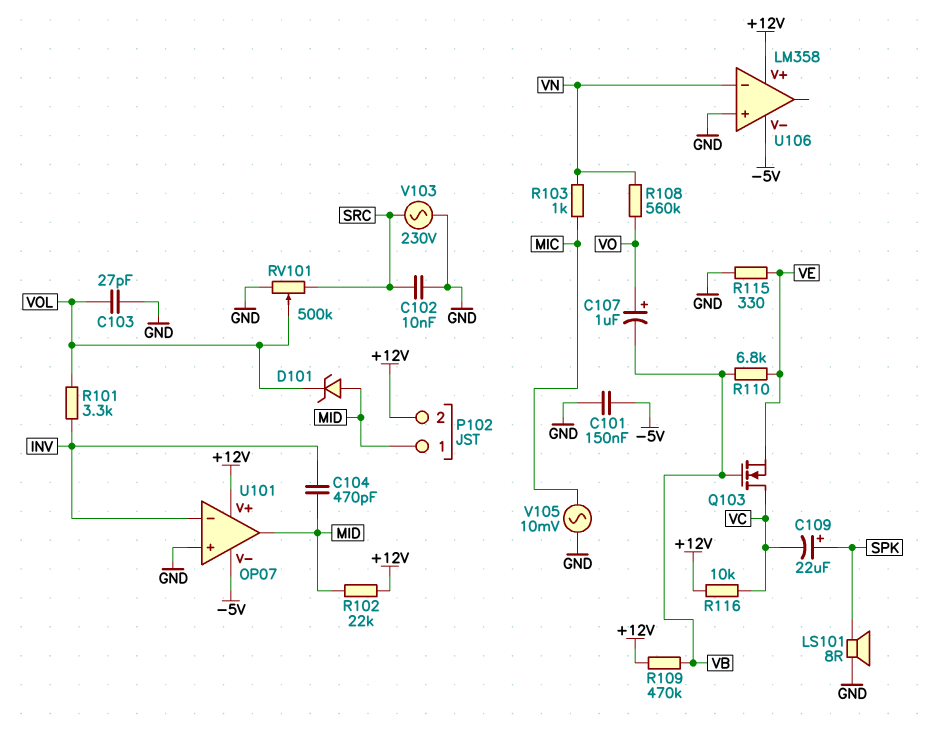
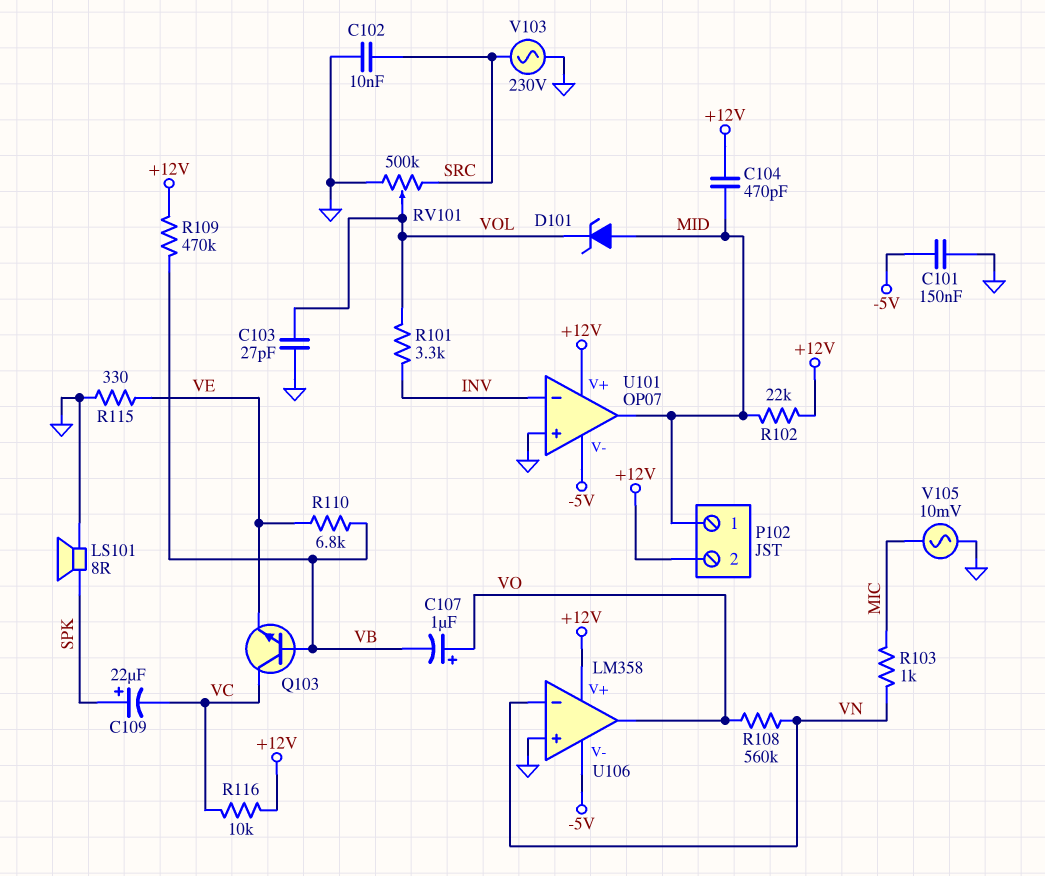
C104: 470pF (INV, MID) -> 470pF (+12V, MID)
Q103: NMOS (G VB, D VC, S VE) -> NPN (B VB, C VC, E VE)
U106 pin out: none -> VO

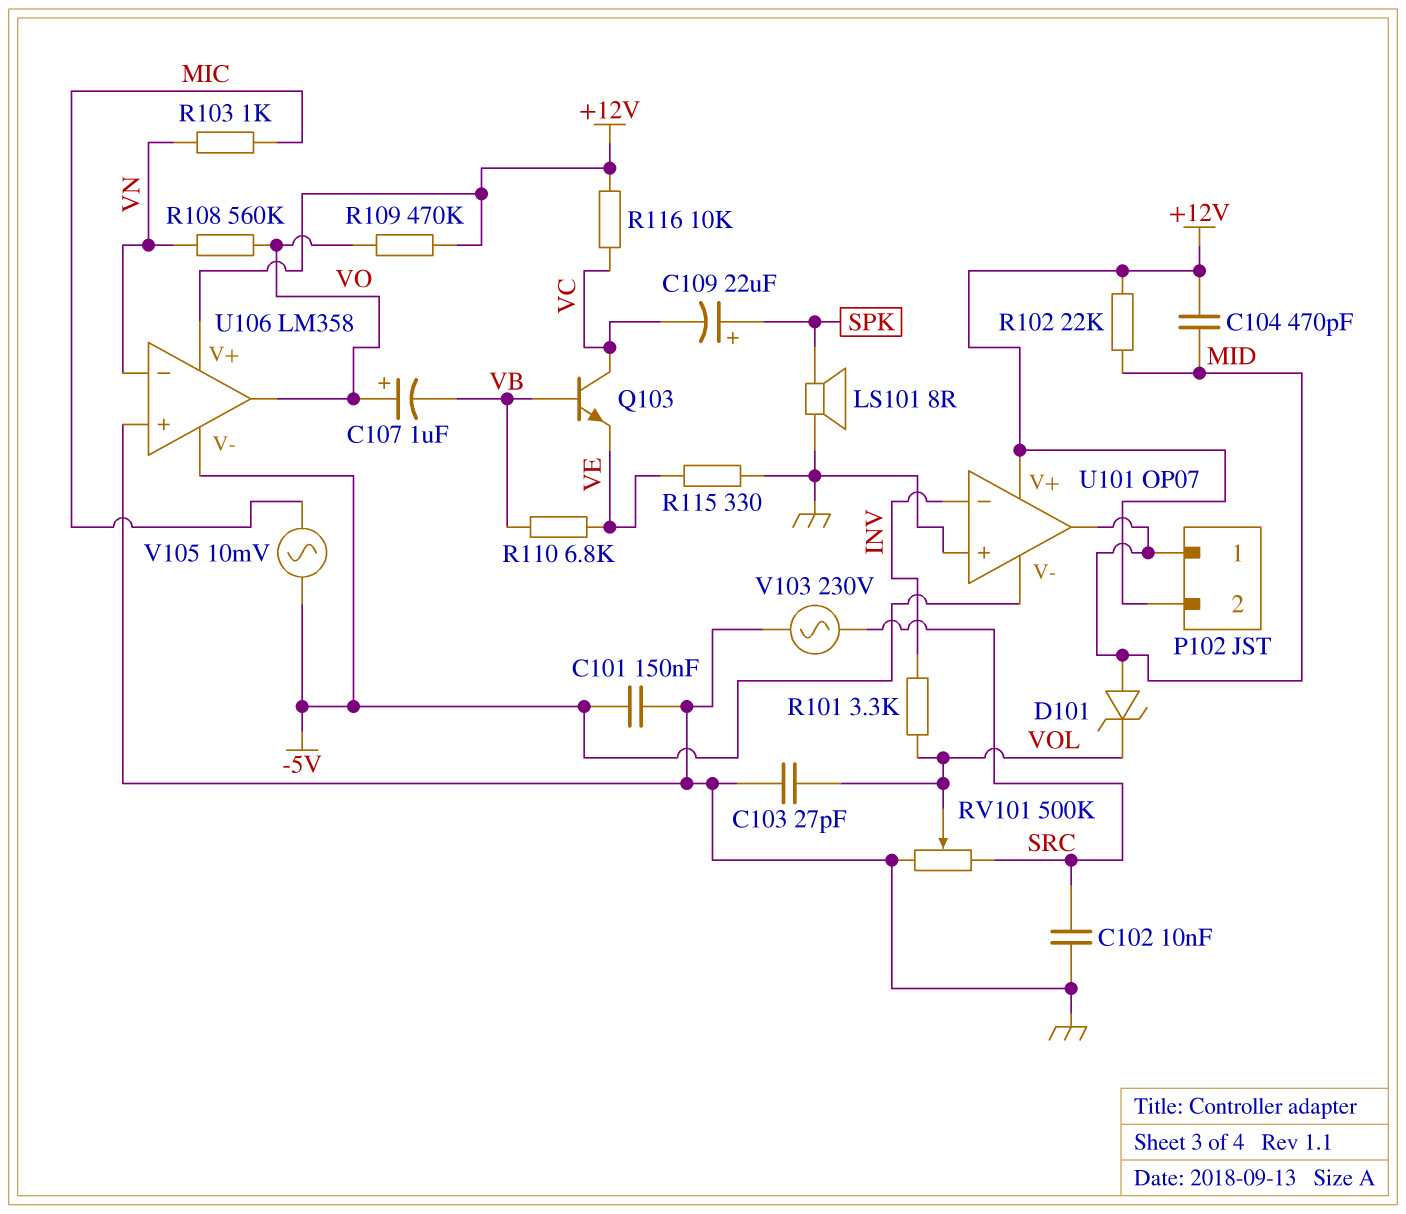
R109: 470k (+12V, VB) -> 470k (+12V, VO)
V105: AC 10mV (GND, MIC) -> AC 10mV (-5V, MIC)

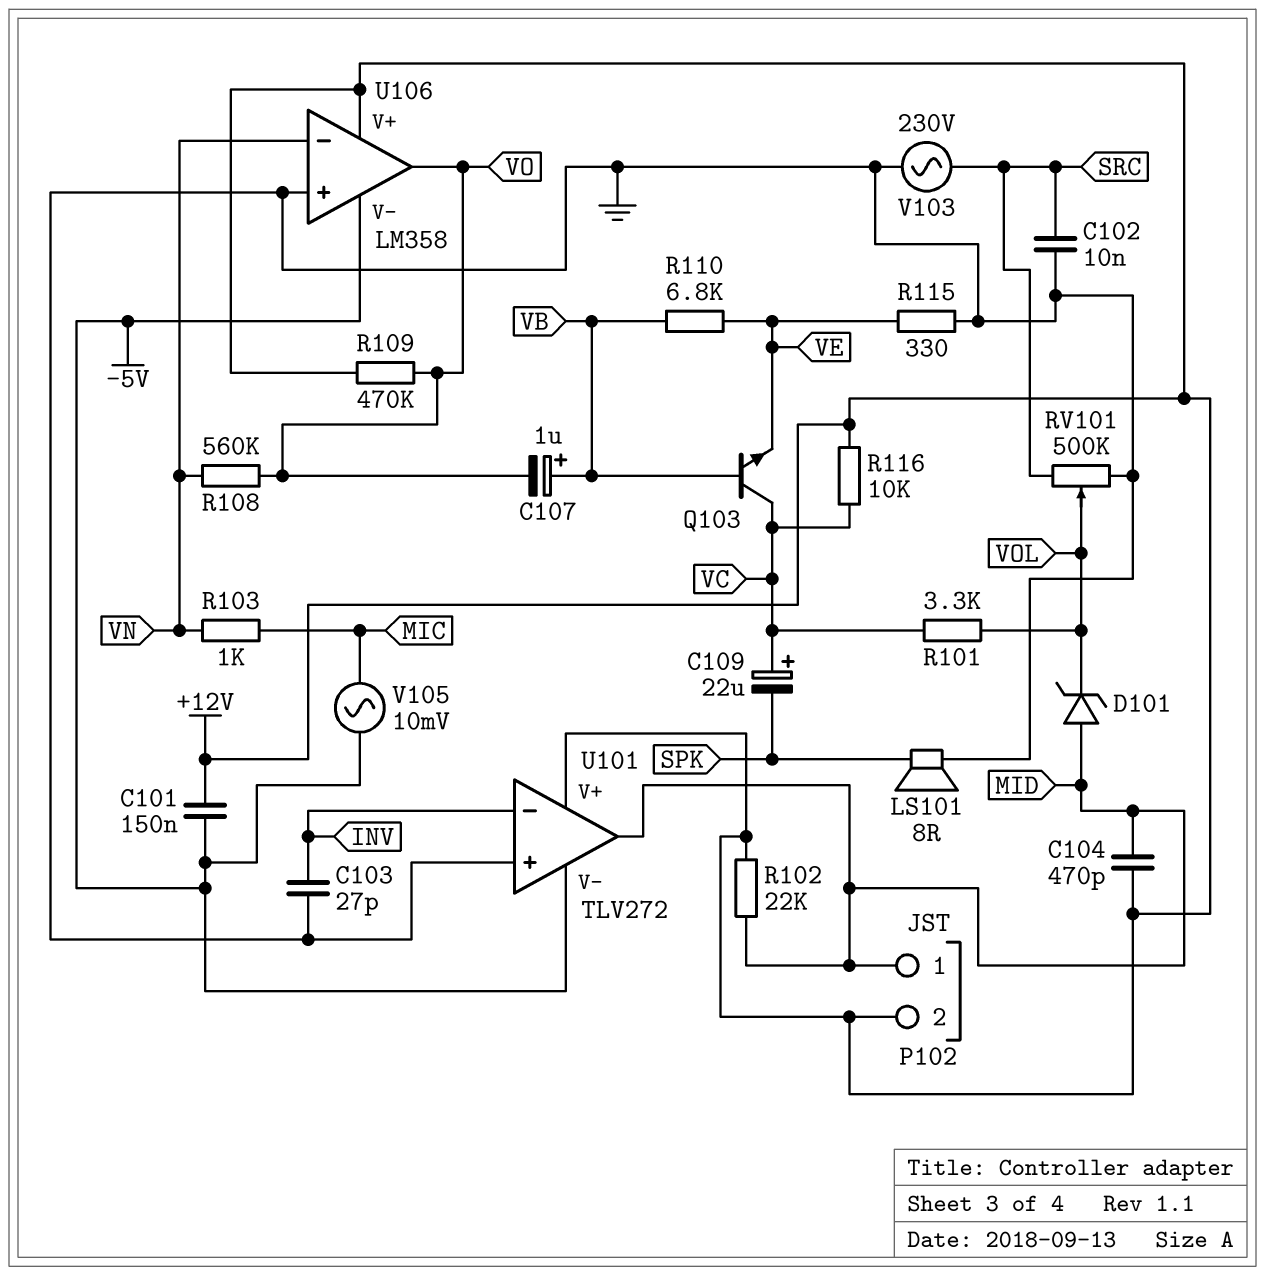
C101: 150nF (-5V, GND) -> 150nF (+12V, -5V)
C103: 27pF (GND, VOL) -> 27pF (GND, INV)
C107: 1uF (plus VO, minus VB) -> 1uF (plus VB, minus VO)
C109: 22uF (plus SPK, minus VC) -> 22uF (plus VC, minus SPK)
R101: 3.3k (INV, VOL) -> 3.3k (VC, VOL)
U101: OP07 -> TLV272

